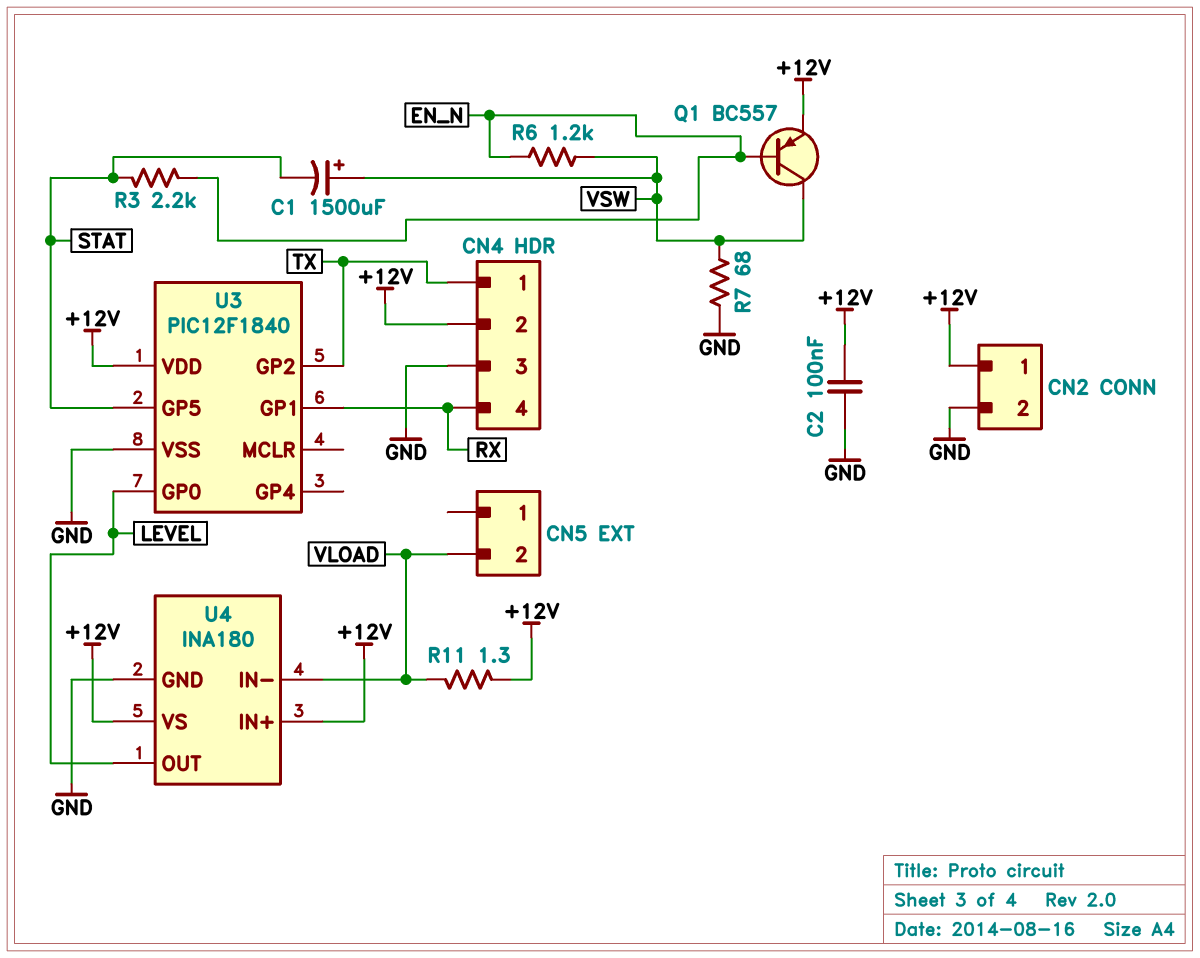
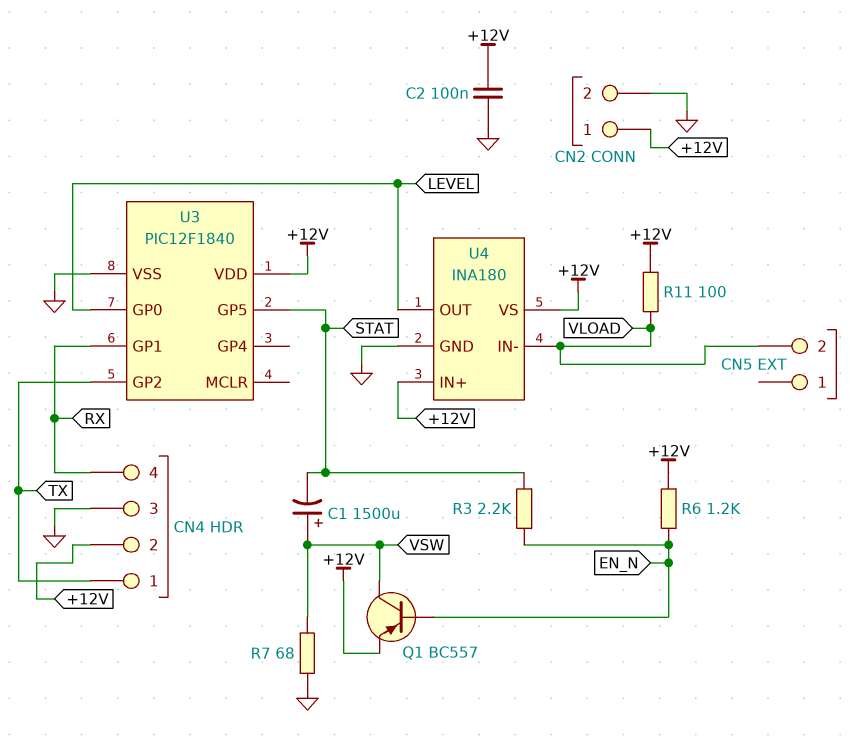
R6: 1.2k (EN_N, VSW) -> 1.2k (+12V, EN_N)
R11: 1.3 (+12V, VLOAD) -> 100 (+12V, VLOAD)

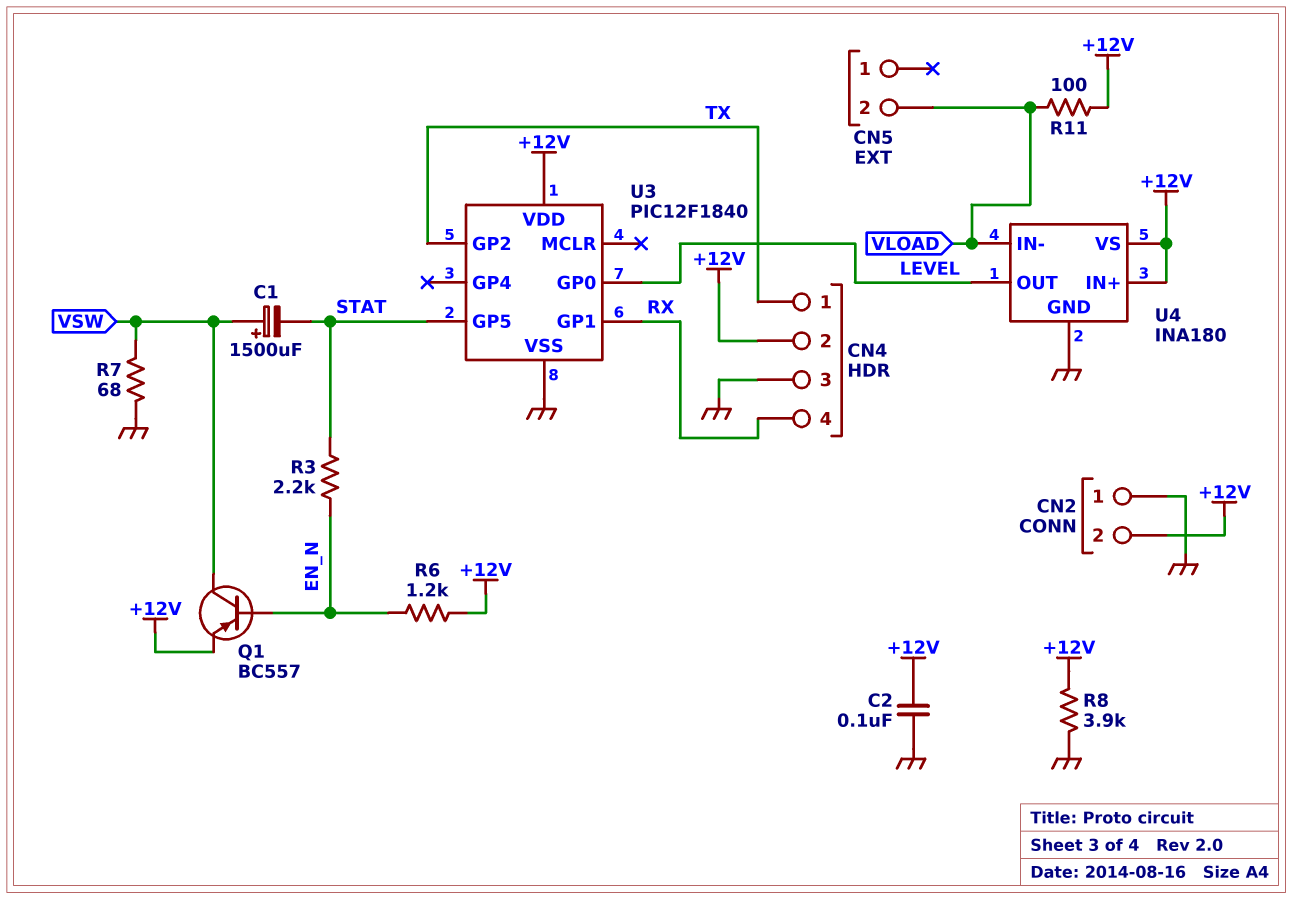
CN2 pin 1: +12V -> GND
CN2 pin 2: GND -> +12V
R8: none -> 3.9k (+12V, GND)

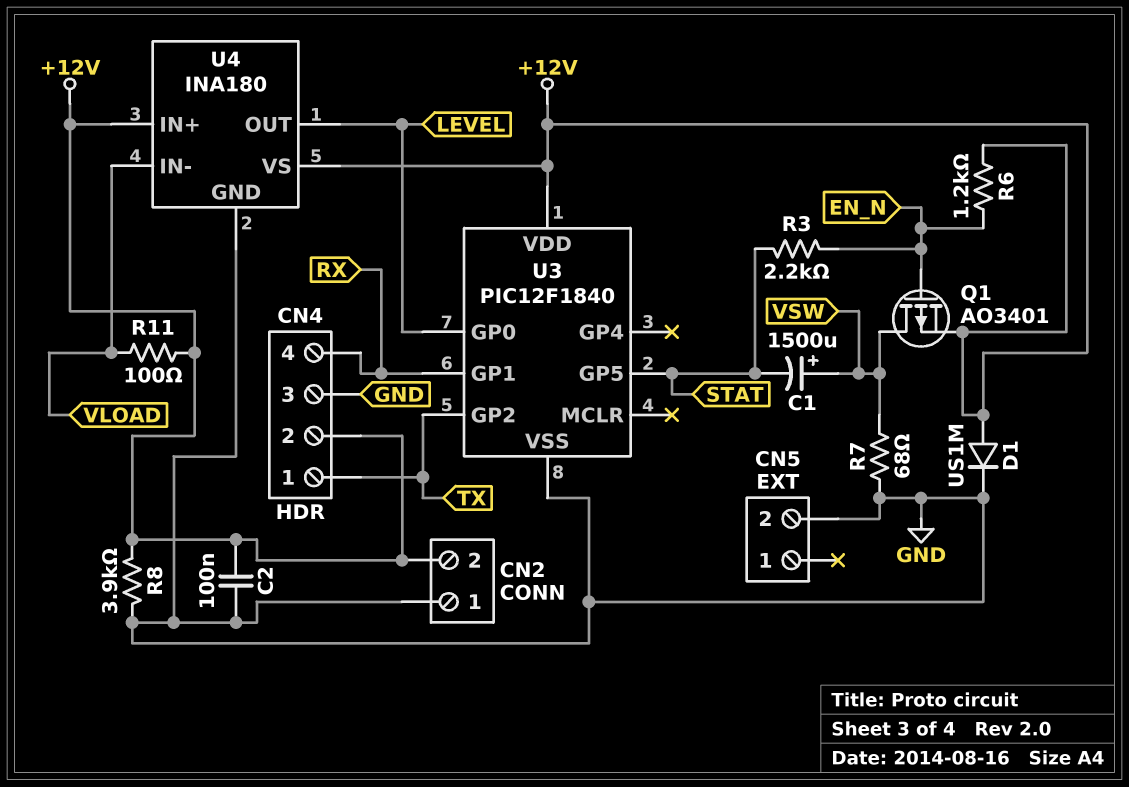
CN5 pin 2: VLOAD -> GND
D1: none -> diode US1M (A +12V, K GND)
Q1: PNP BC557 (B EN_N, C VSW, E +12V) -> PMOS AO3401 (G EN_N, D VSW, S +12V)

